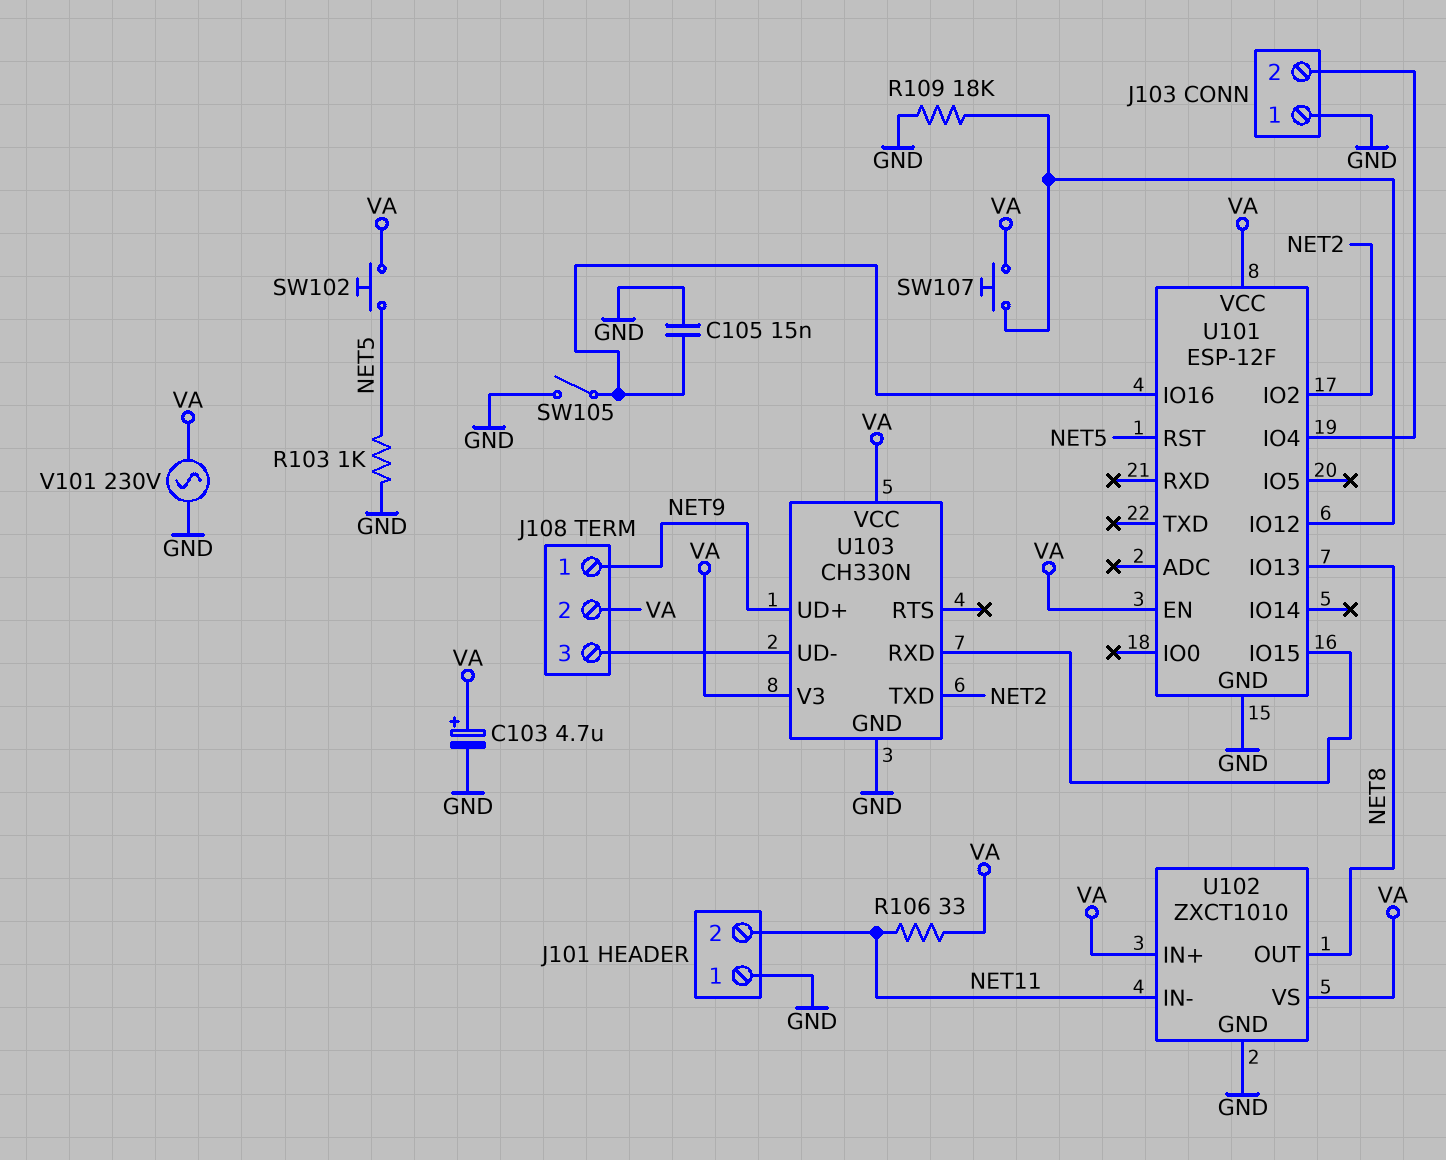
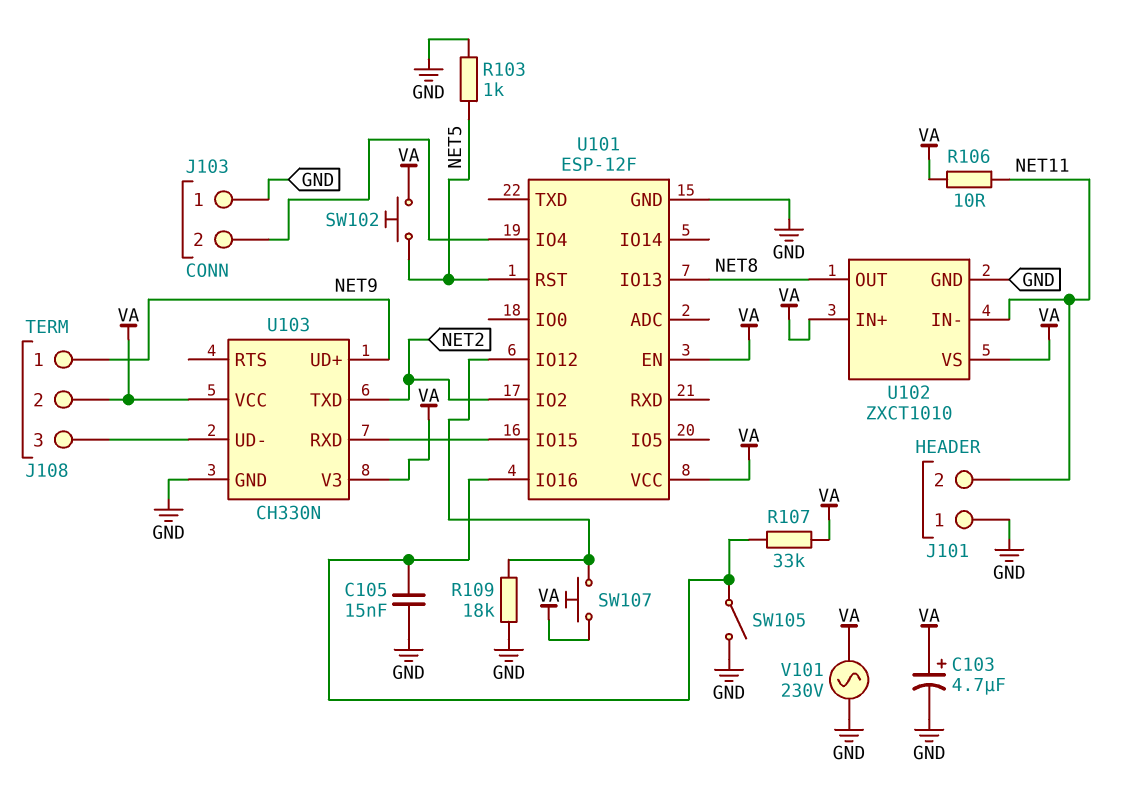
R106: 33 (NET11, VA) -> 10 (NET11, VA)
R107: none -> 33k (U101/IO16, VA)

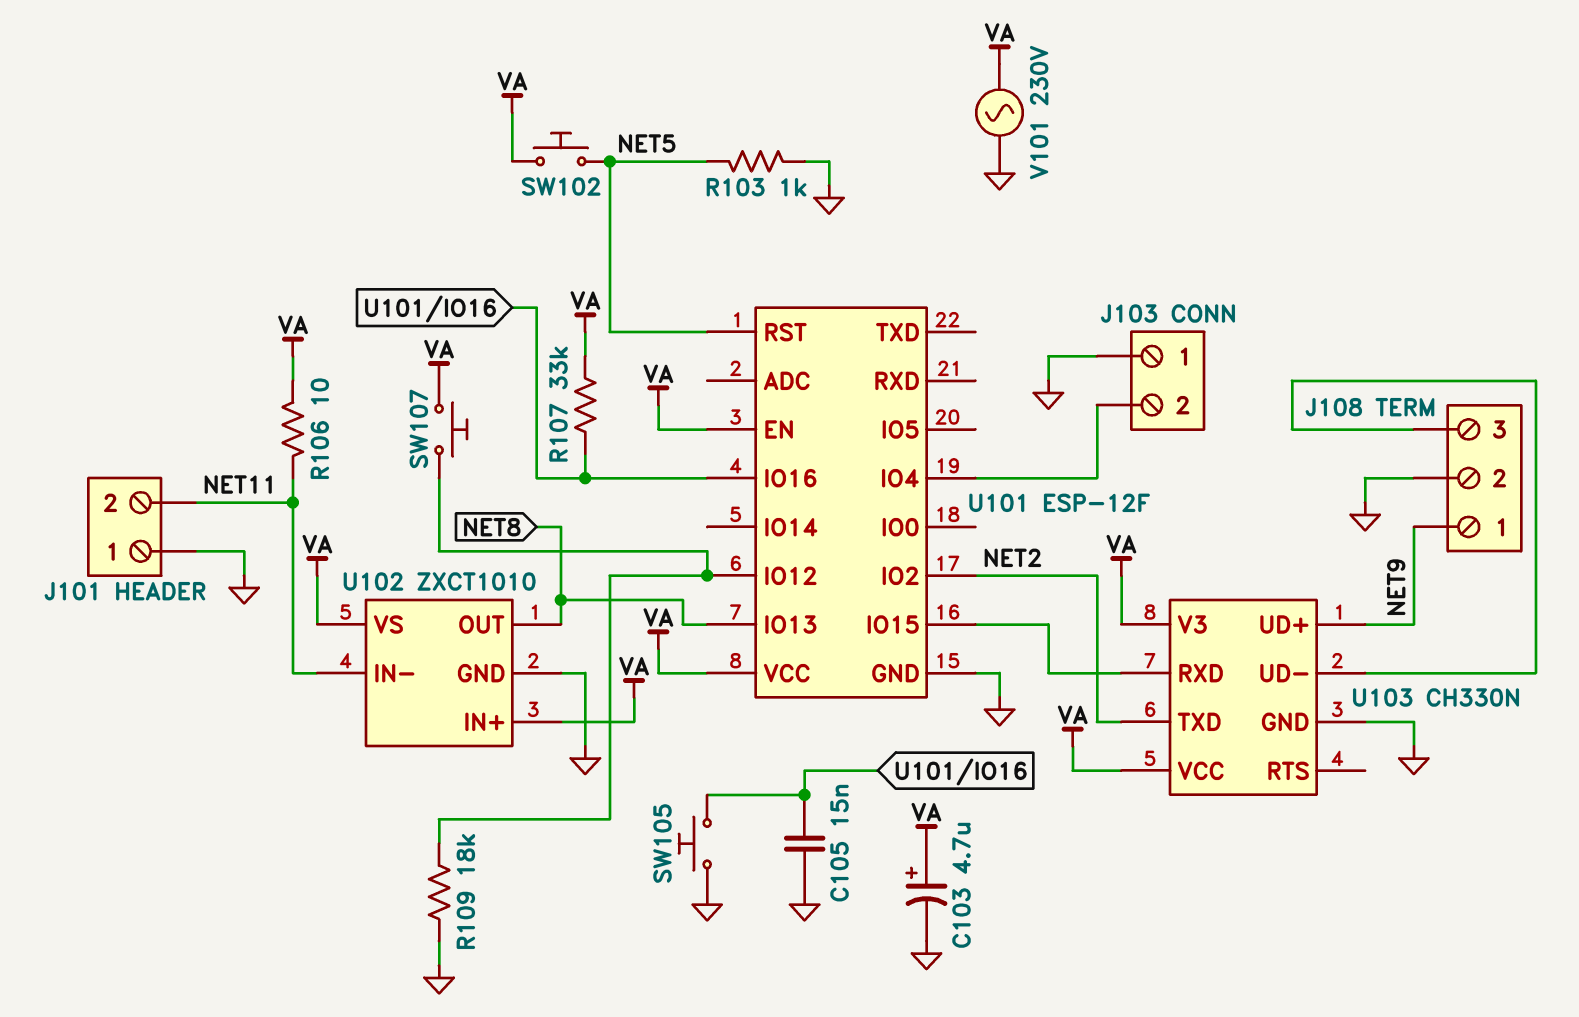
J108 pin 2: VA -> GND
SW105: switch (GND, U101/IO16) -> button (GND, U101/IO16)

